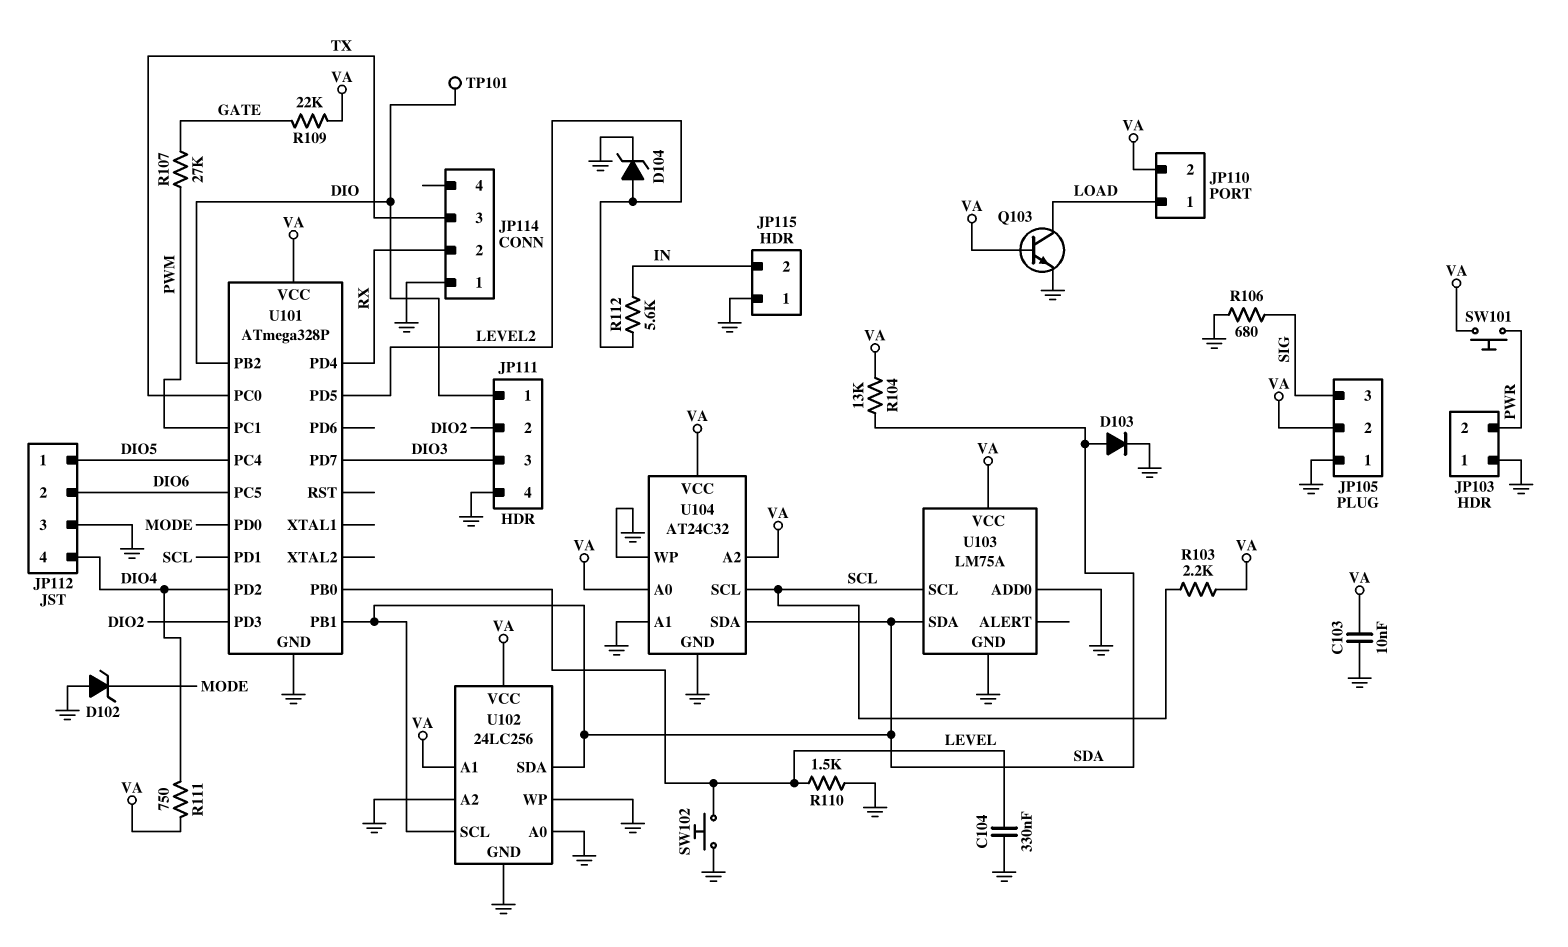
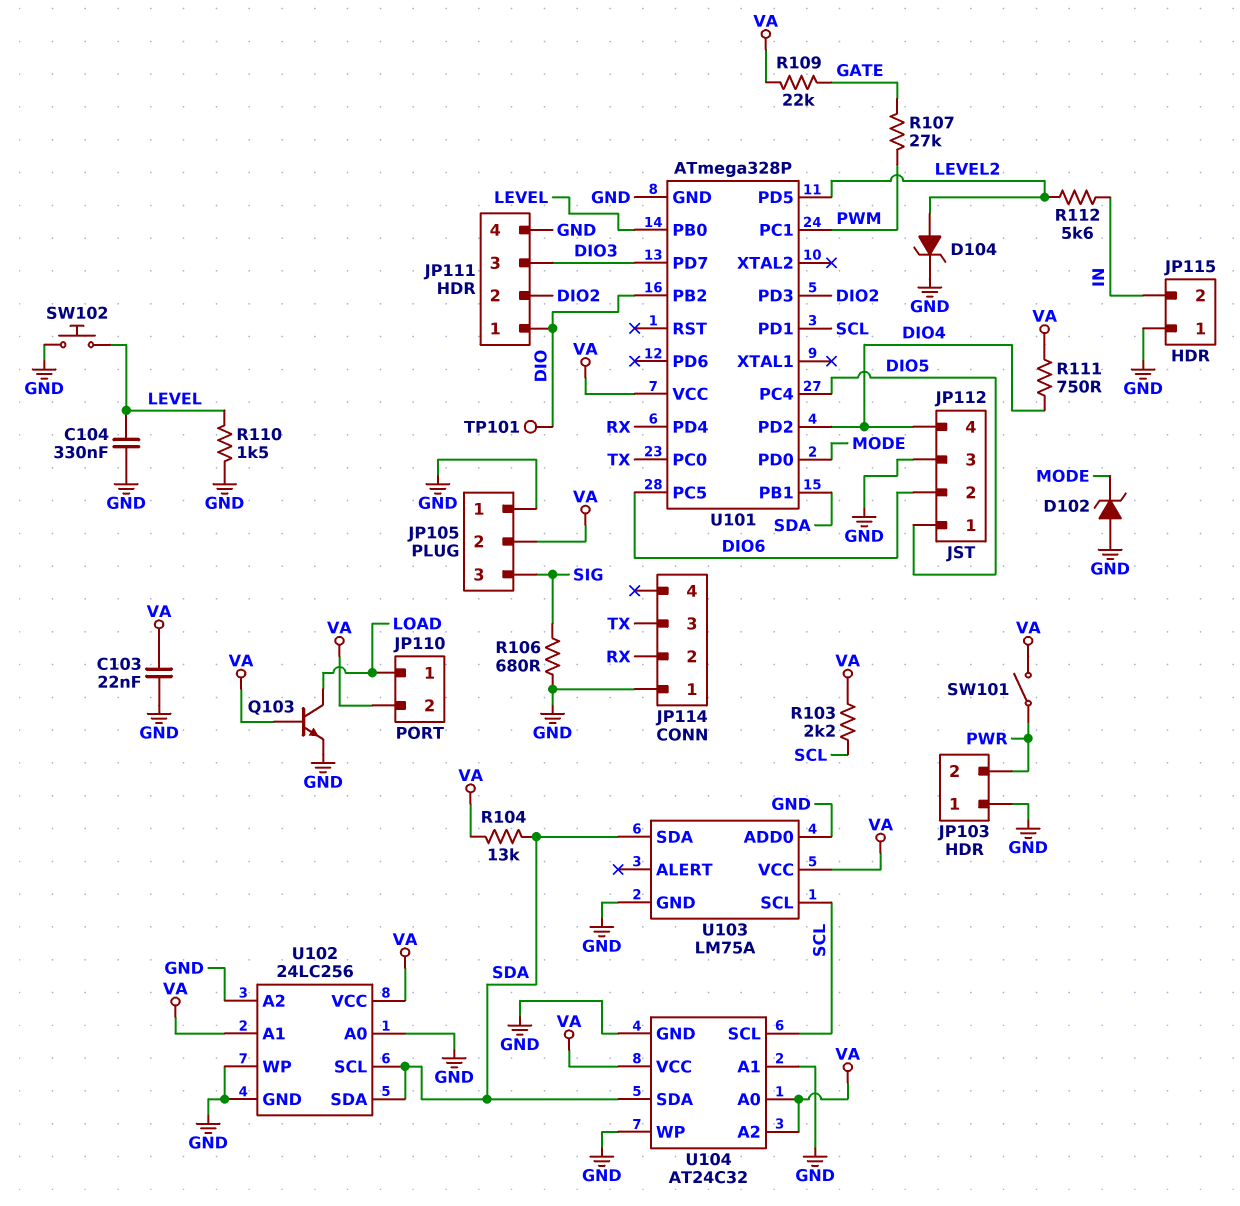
C103: 10nF (GND, VA) -> 22nF (GND, VA)
D103: diode (A SDA, K GND) -> none
SW101: button (PWR, VA) -> switch (PWR, VA)

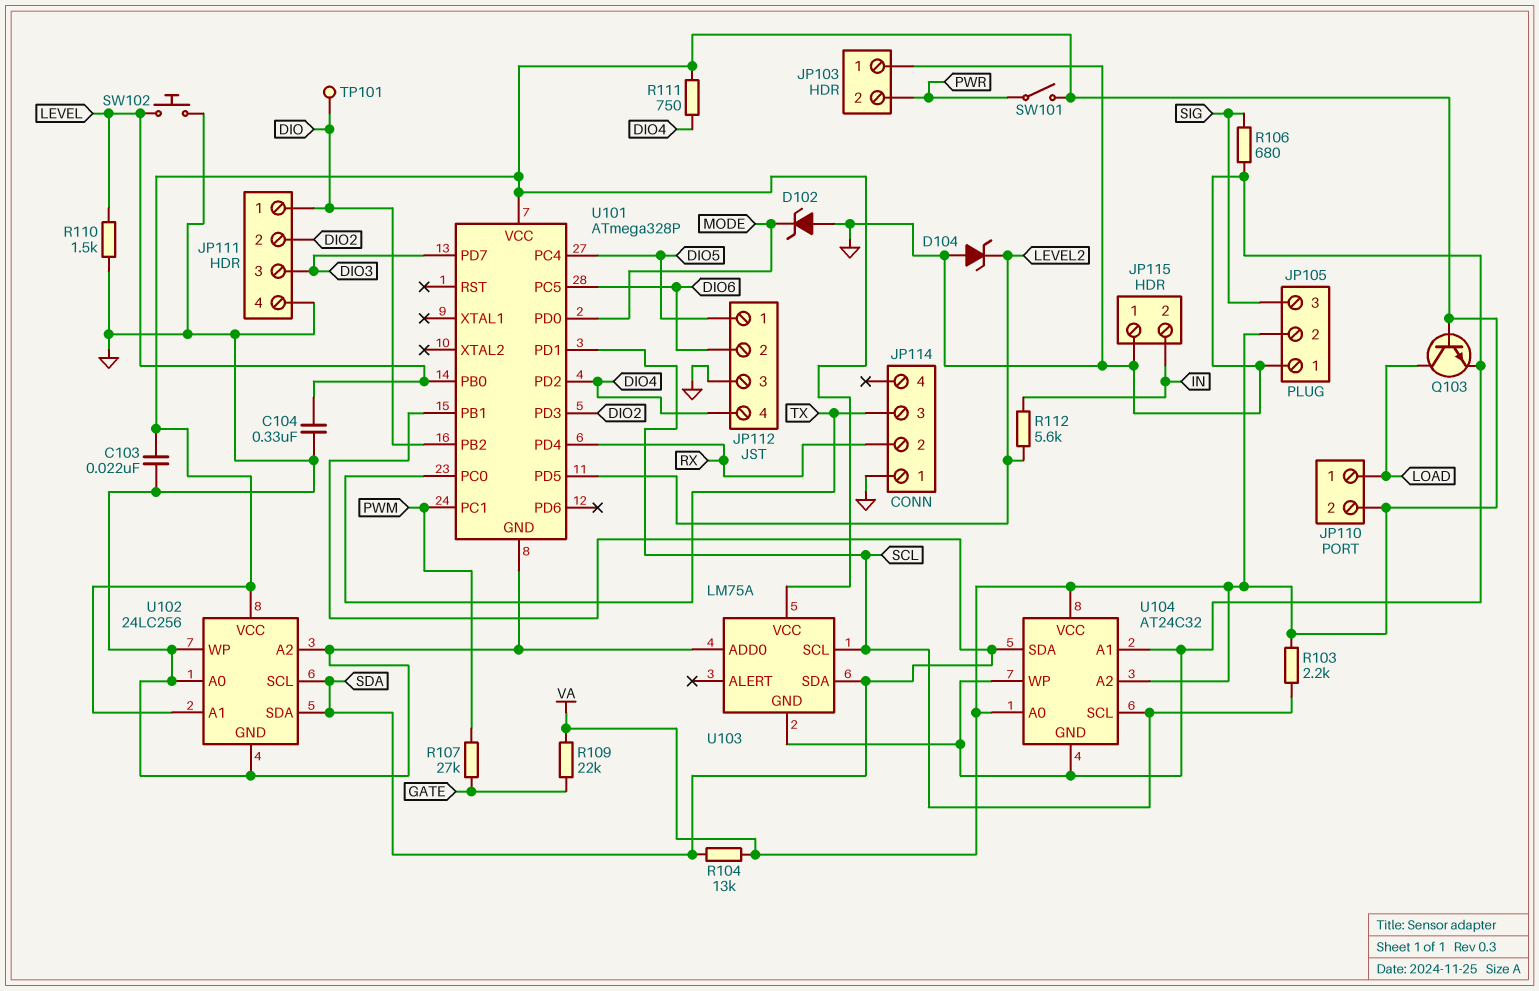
D104: zener (A LEVEL2, K GND) -> zener (A GND, K LEVEL2)

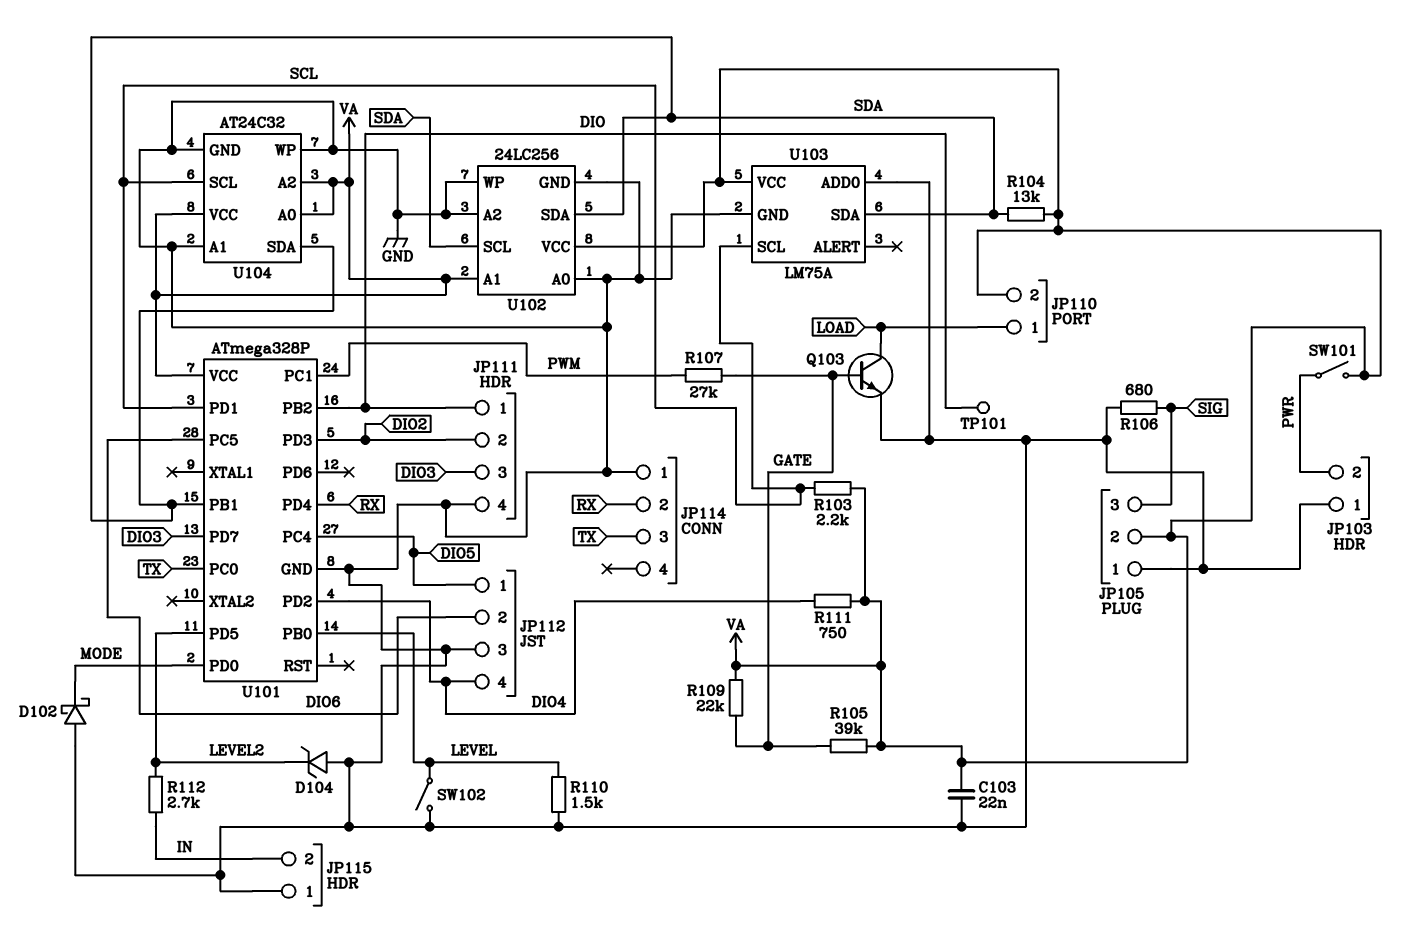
C104: 330nF (GND, LEVEL) -> none
D102: zener (A GND, K MODE) -> schottky (A GND, K MODE)
Q103: NPN (B VA, C LOAD, E GND) -> NPN (B GATE, C LOAD, E GND)
R105: none -> 39k (GATE, VA)
R112: 5.6k (IN, LEVEL2) -> 2.7k (IN, LEVEL2)
SW102: button (GND, LEVEL) -> switch (GND, LEVEL)

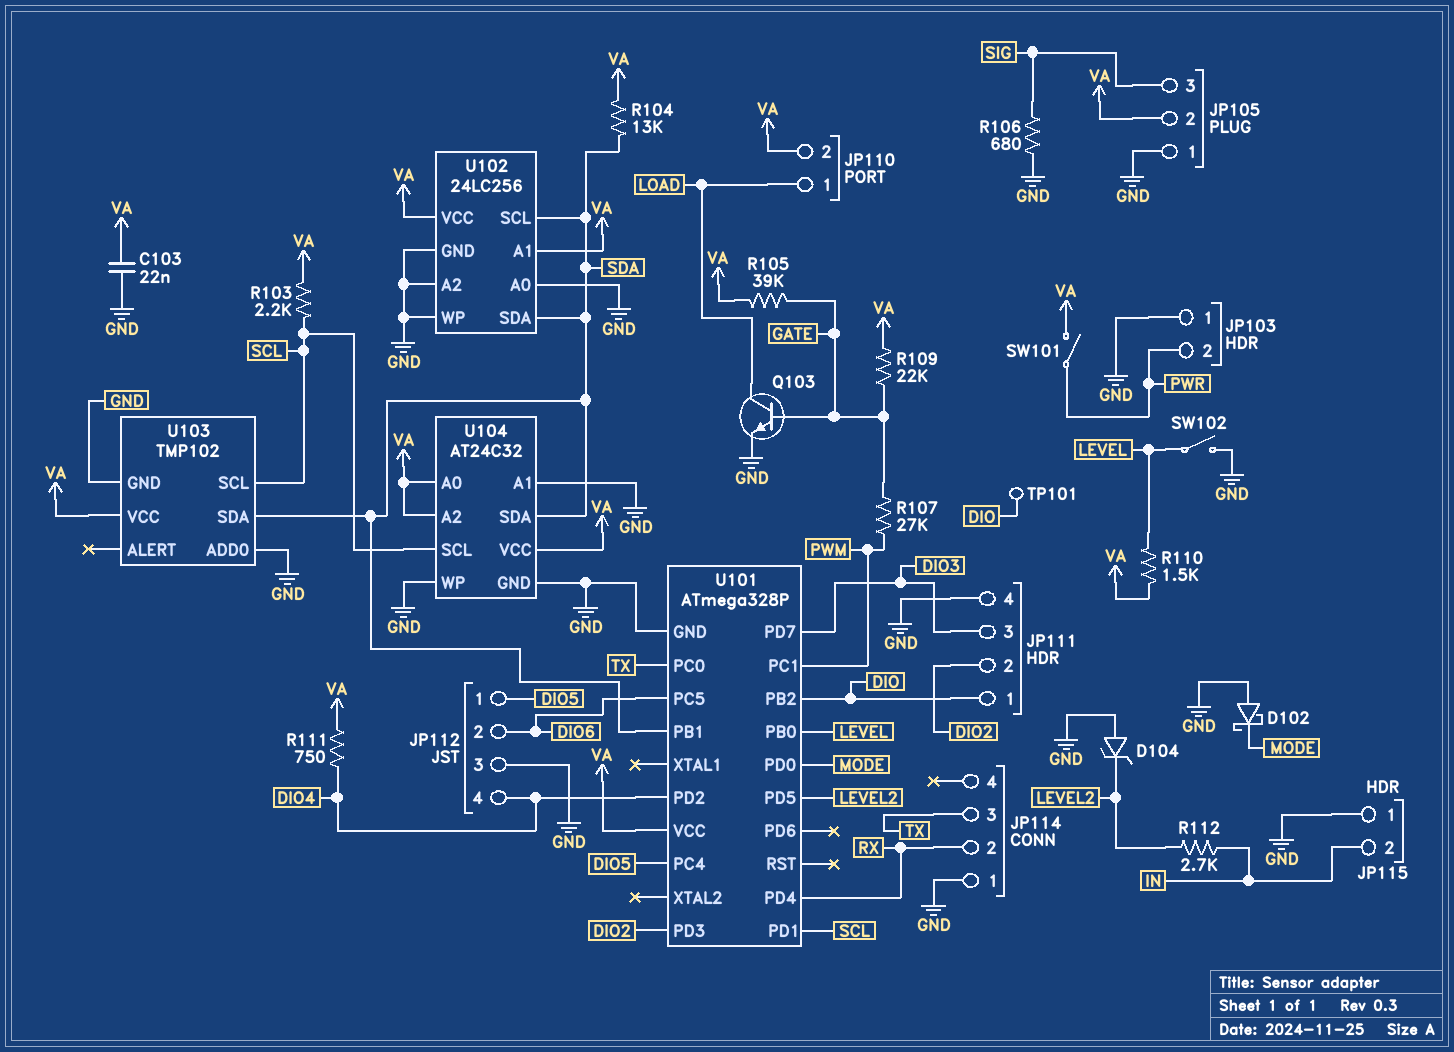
R110: 1.5k (GND, LEVEL) -> 1.5k (LEVEL, VA)
U103: LM75A -> TMP102

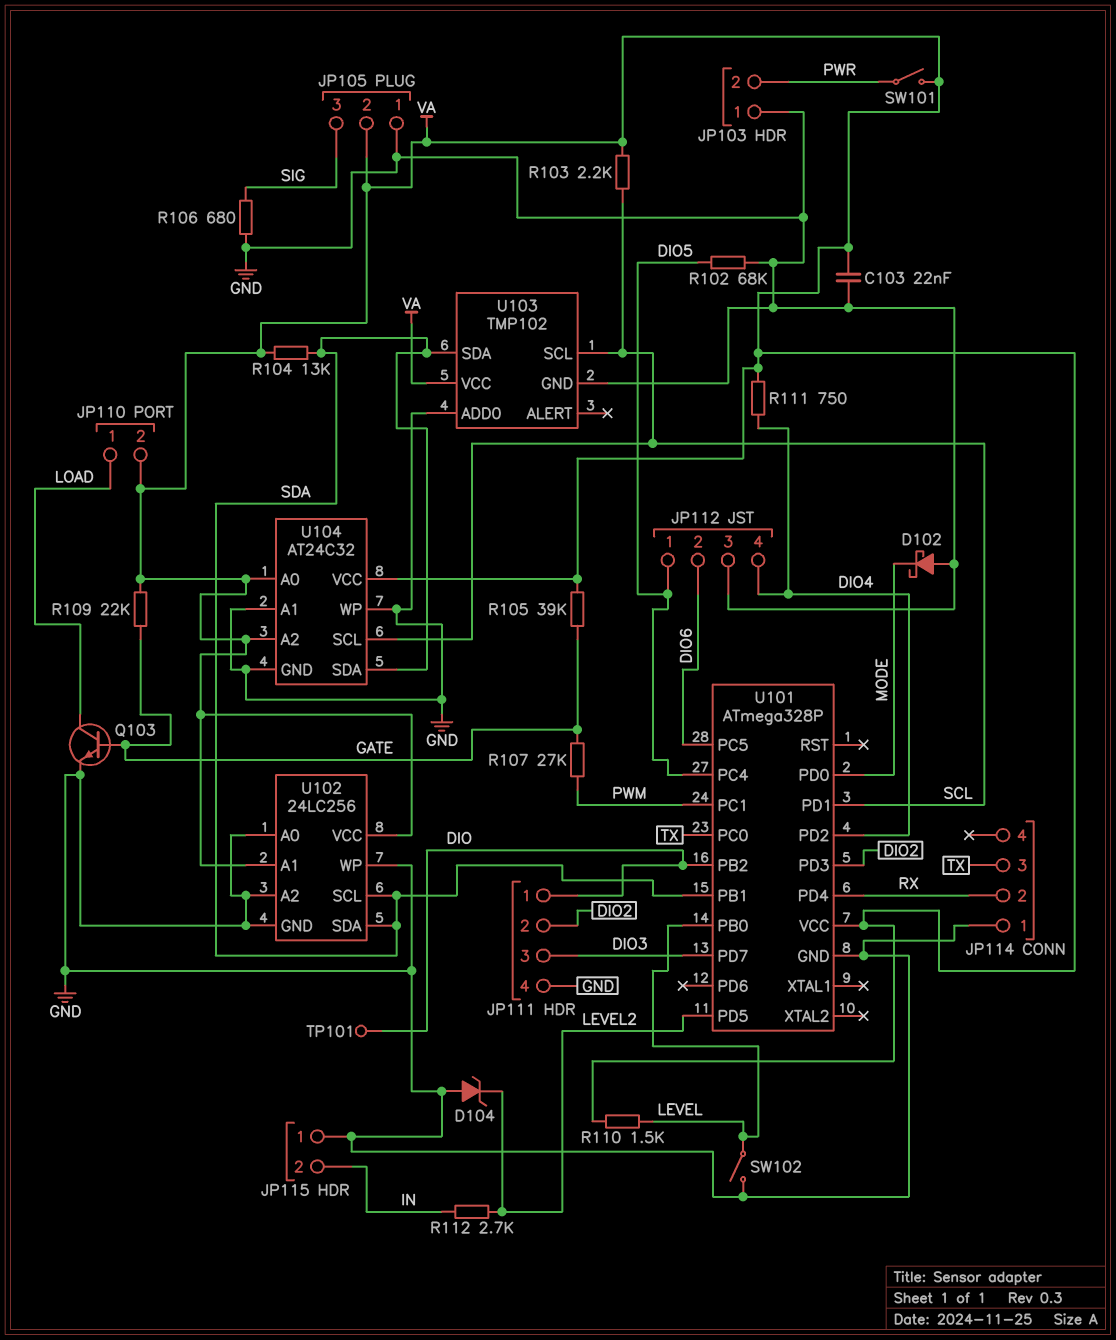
R102: none -> 68k (DIO5, GND)

